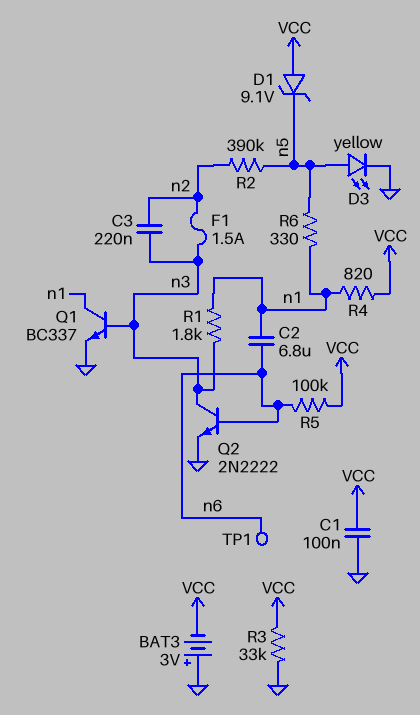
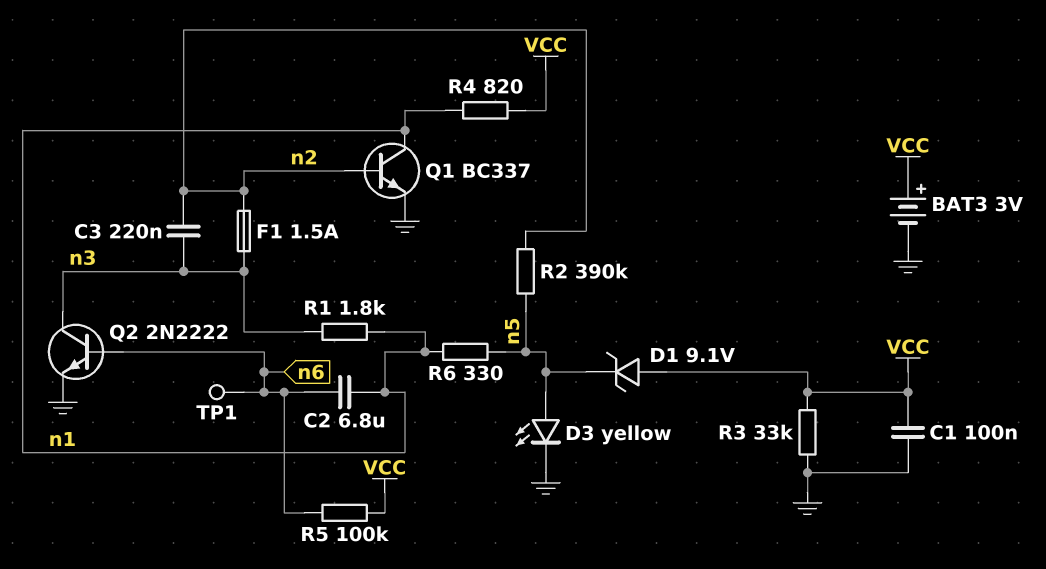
BAT3: 3V (plus GND, minus VCC) -> 3V (plus VCC, minus GND)
Q1: NPN BC337 (B n3, C n1, E GND) -> NPN BC337 (B n2, C n1, E GND)

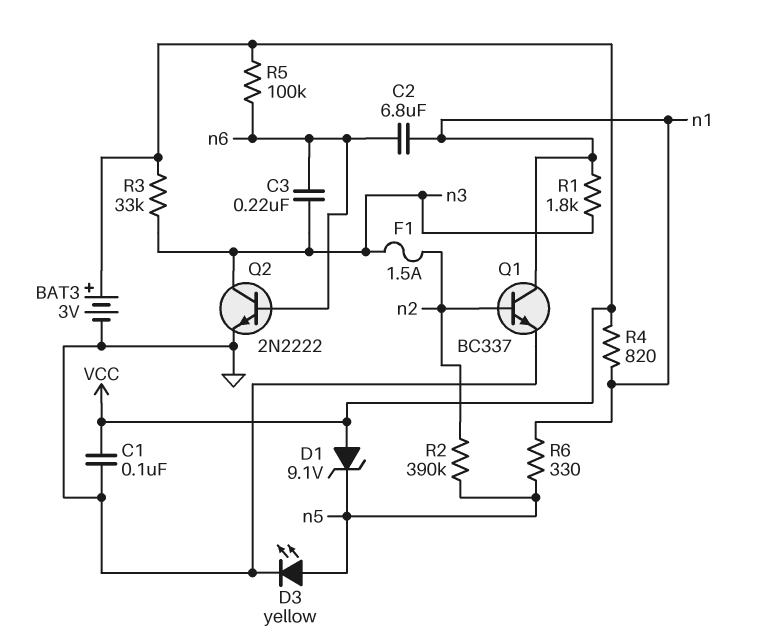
C3: 220nF (n2, n3) -> 220nF (n3, n6)
R3: 33k (GND, VCC) -> 33k (VCC, n3)
TP1: test point (n6) -> none

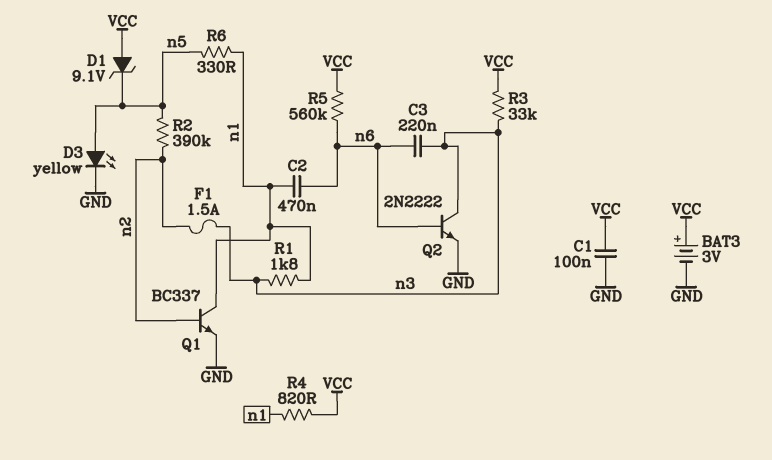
C2: 6.8uF (n1, n6) -> 470nF (n1, n6)
R5: 100k (VCC, n6) -> 560k (VCC, n6)

